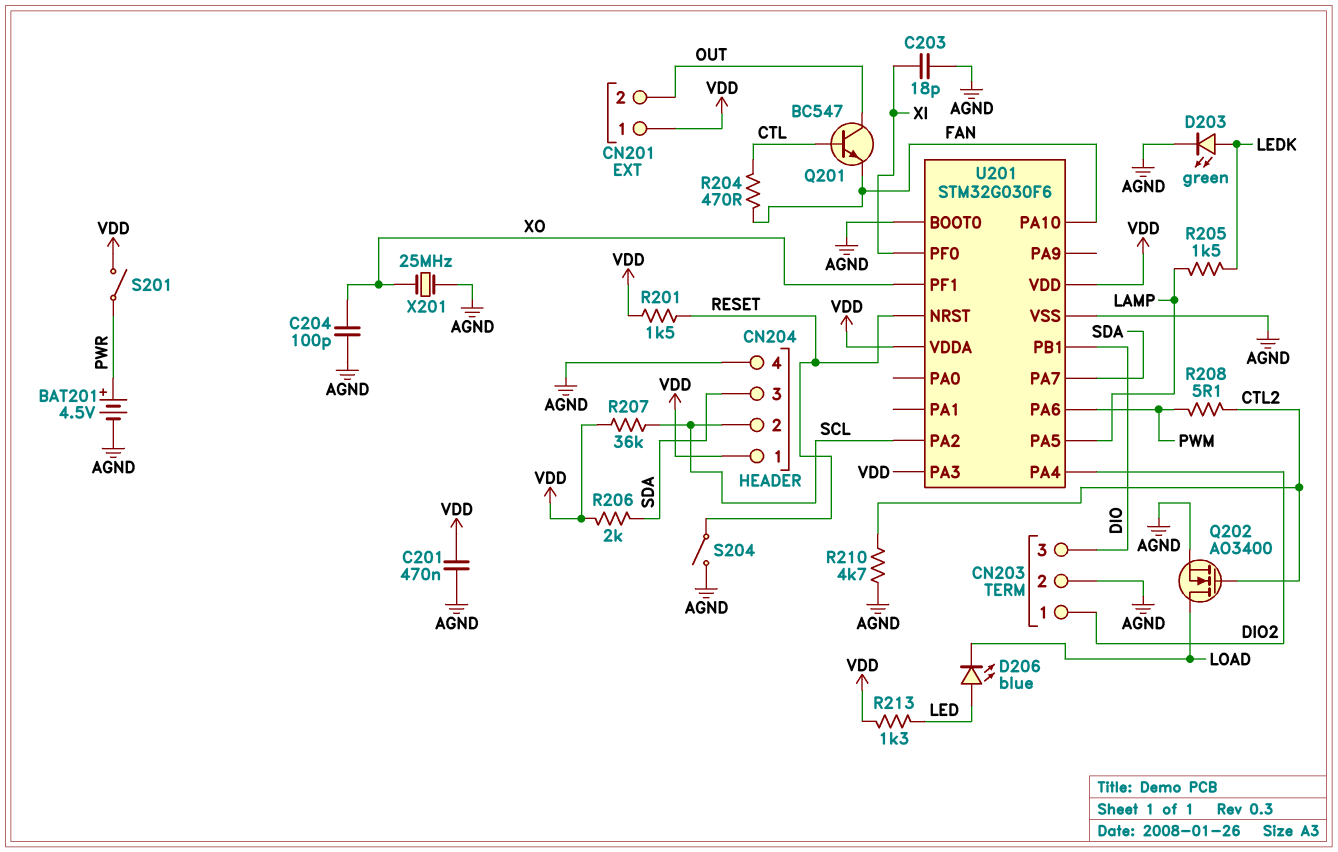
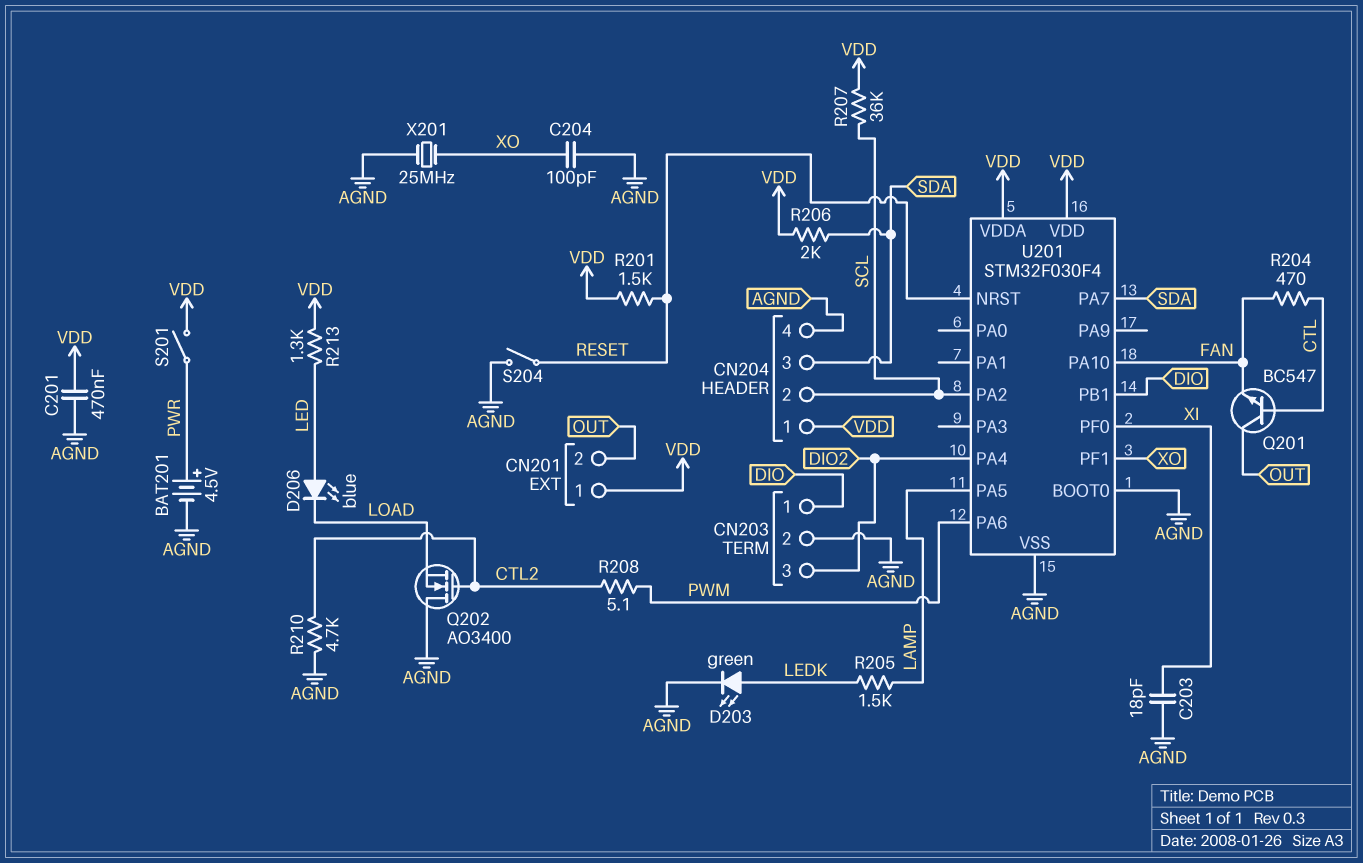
CN203 pin 1: DIO2 -> DIO
CN203 pin 3: DIO -> DIO2
Q202: NMOS AO3400 (G CTL2, D LOAD, S AGND) -> NMOS AO3400 (G CTL2, D AGND, S LOAD)
U201: STM32G030F6 -> STM32F030F4
U201 pin PA3: VDD -> none

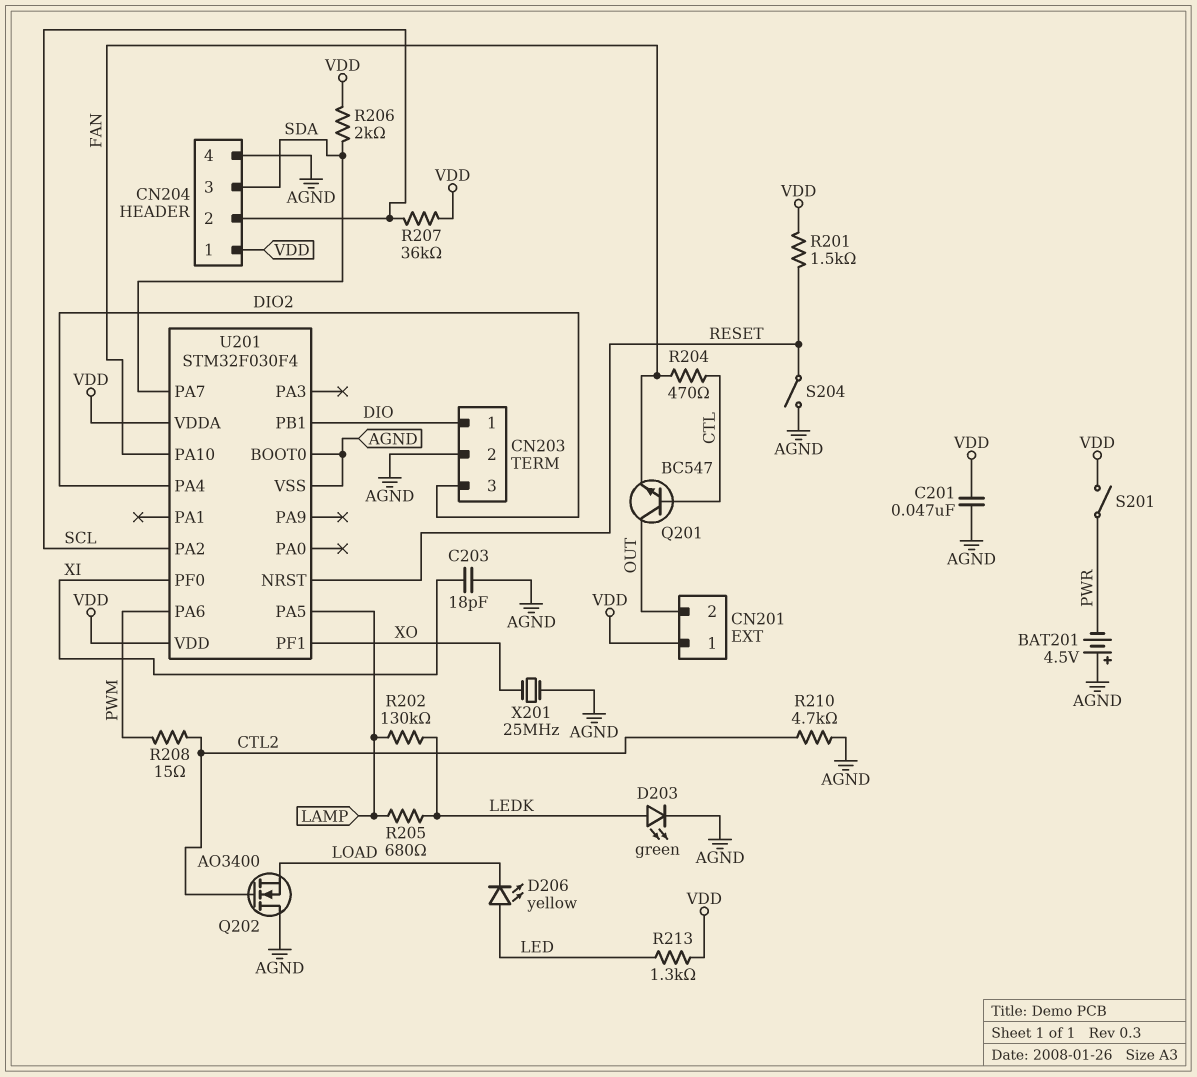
BAT201: 4.5V (plus PWR, minus AGND) -> 4.5V (plus AGND, minus PWR)
C201: 470nF (AGND, VDD) -> 47nF (AGND, VDD)
C204: 100pF (AGND, XO) -> none
D206: LED blue (A LED, K LOAD) -> LED yellow (A LED, K LOAD)
R202: none -> 130k (LAMP, LEDK)
R205: 1.5k (LAMP, LEDK) -> 680 (LAMP, LEDK)
R208: 5.1 (CTL2, PWM) -> 15 (CTL2, PWM)

